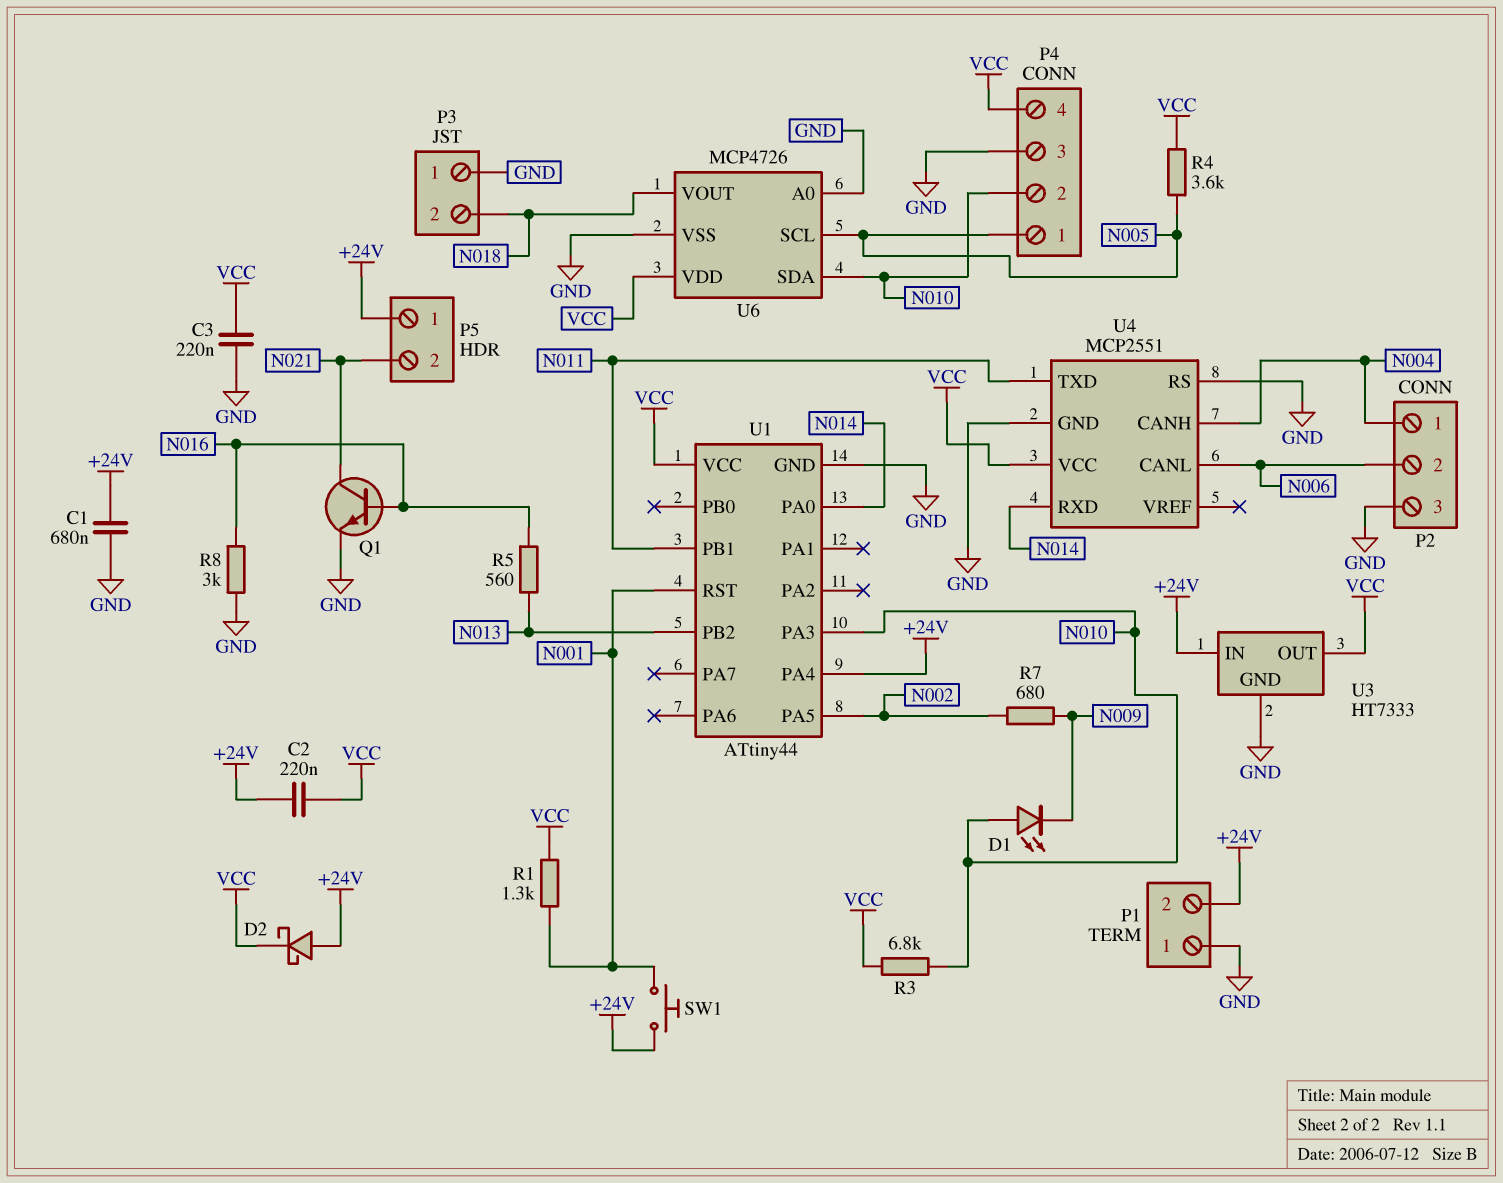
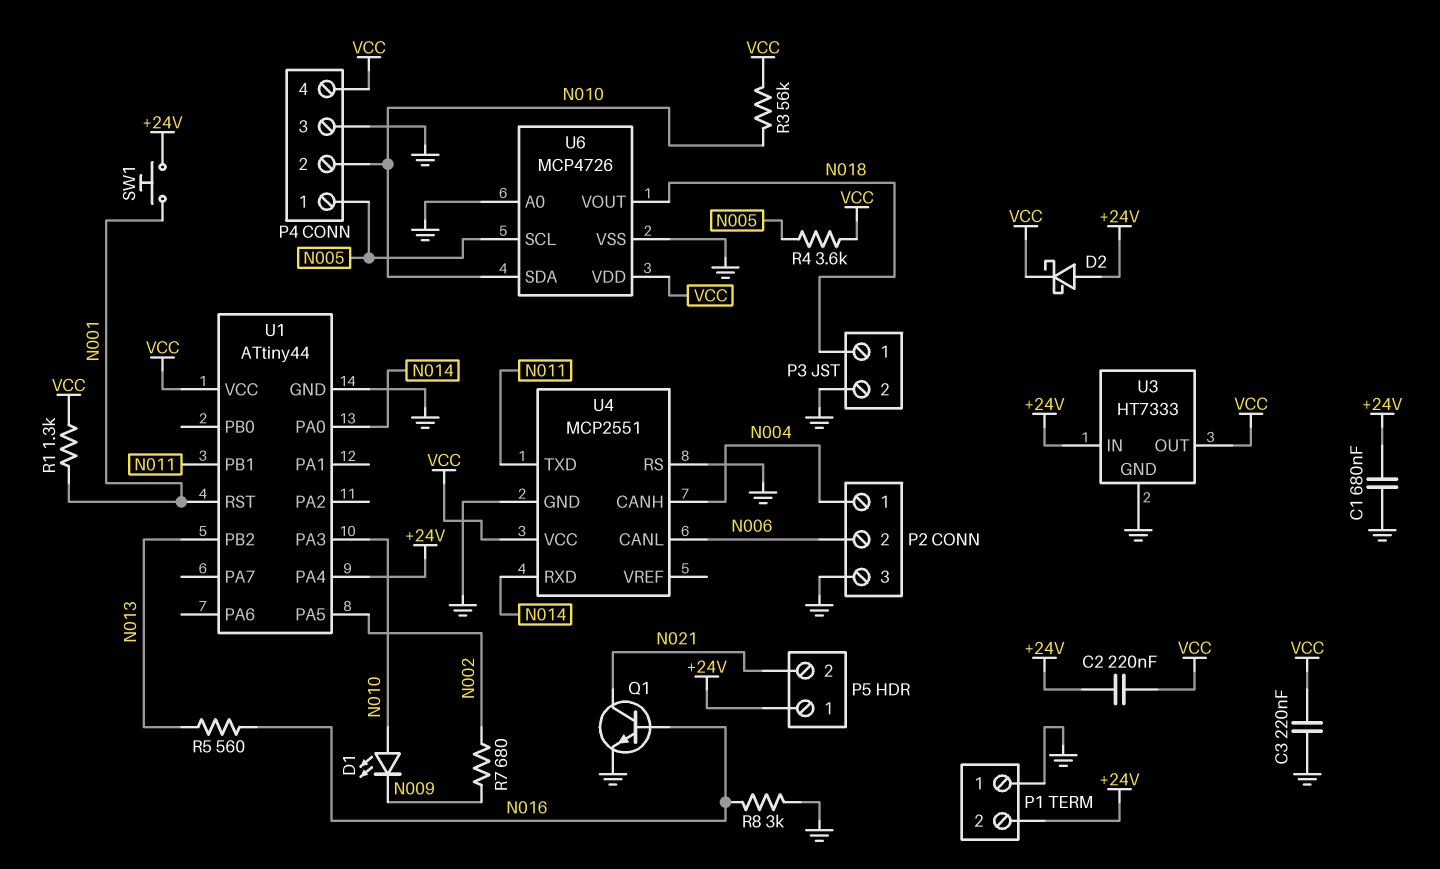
P3 pin 1: GND -> N018
P3 pin 2: N018 -> GND
R3: 6.8k (N010, VCC) -> 56k (N010, VCC)

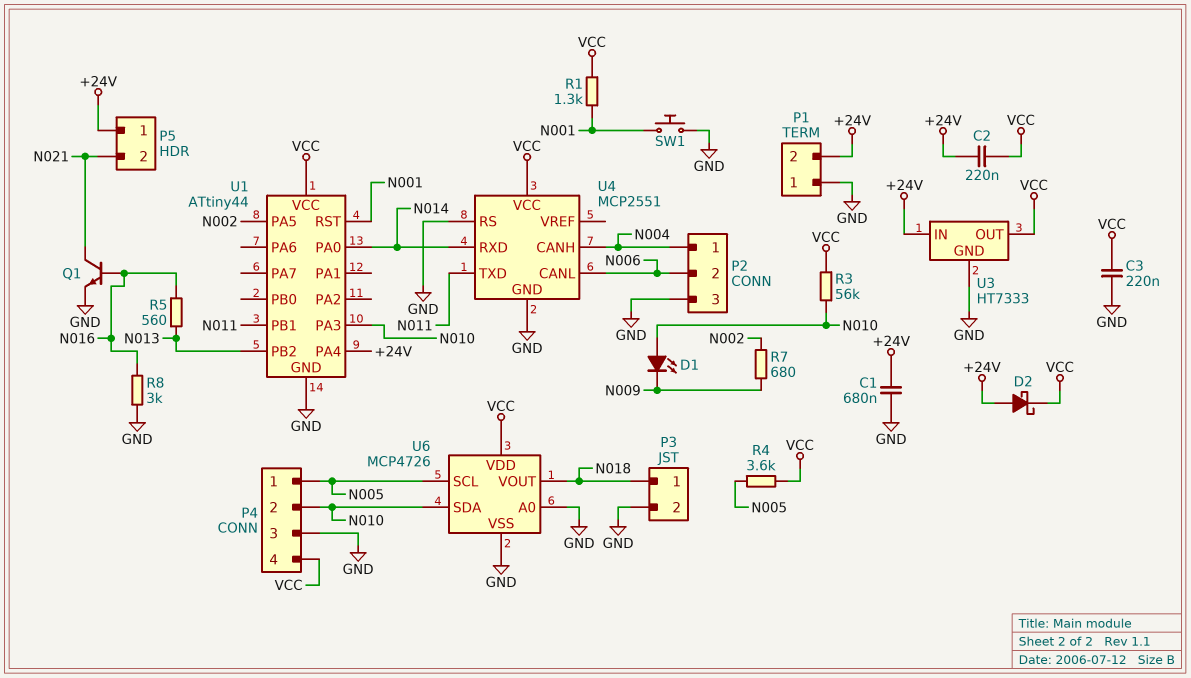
SW1: button (+24V, N001) -> button (GND, N001)

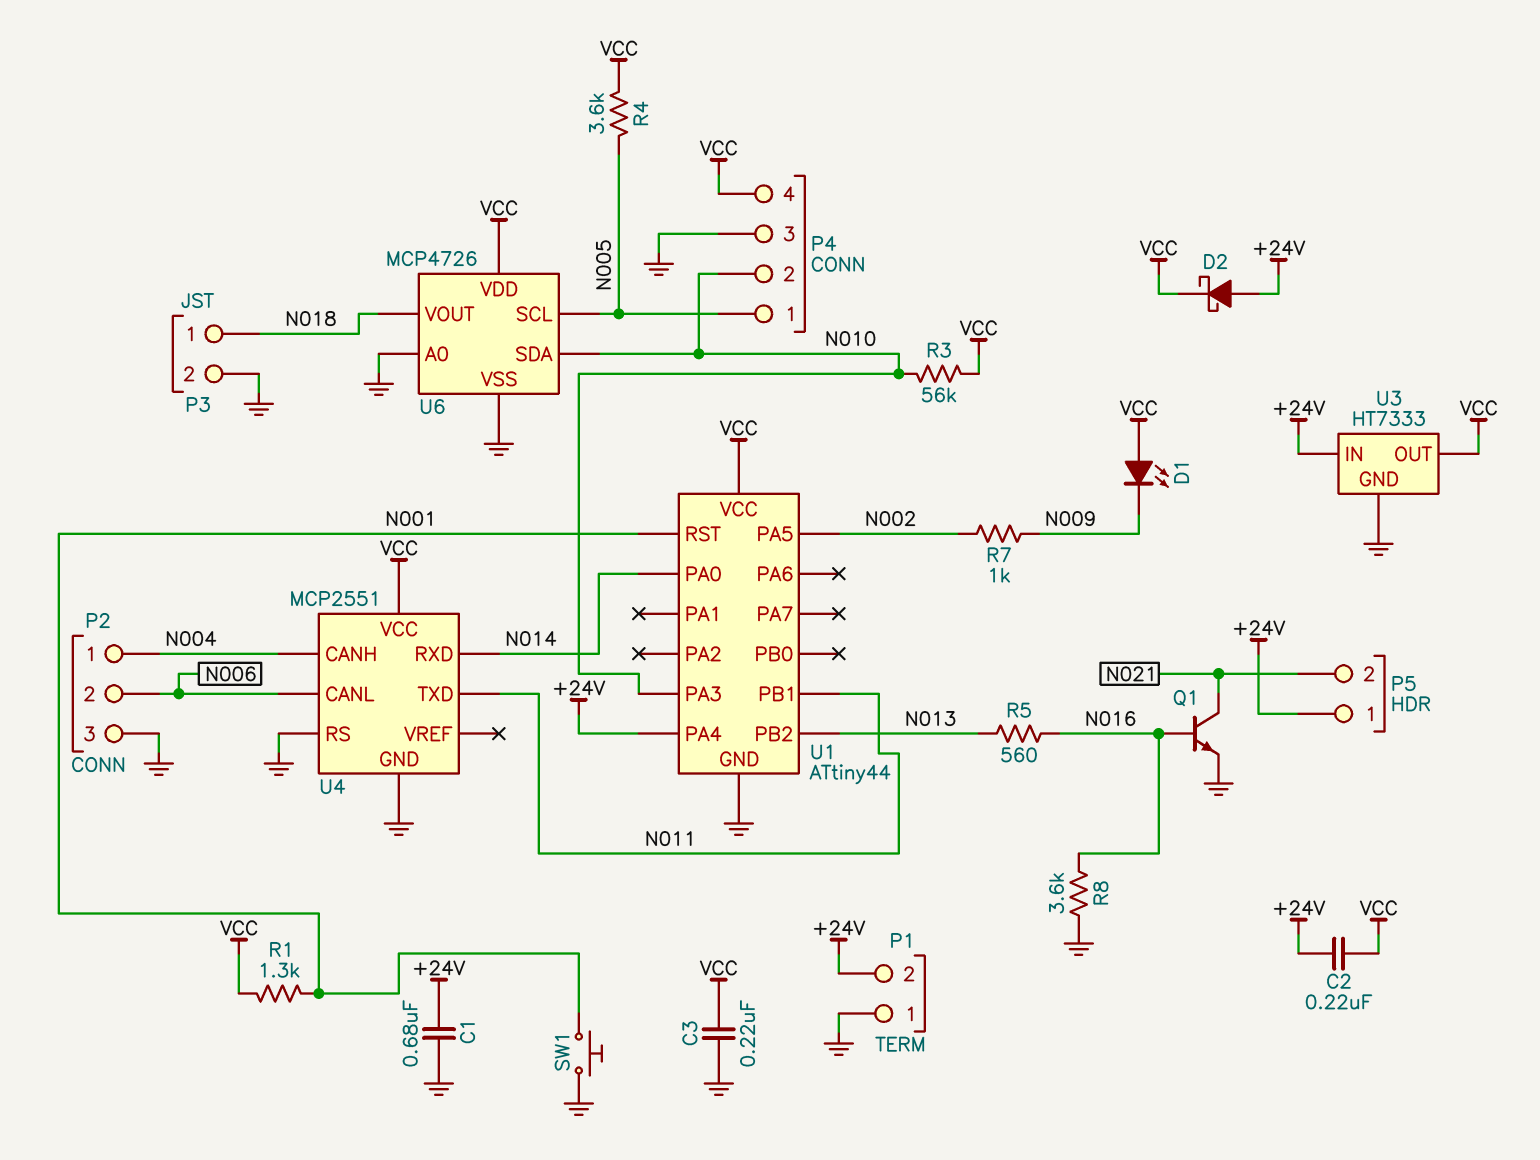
D1: LED (A N010, K N009) -> LED (A VCC, K N009)
R7: 680 (N002, N009) -> 1k (N002, N009)
R8: 3k (GND, N016) -> 3.6k (GND, N016)

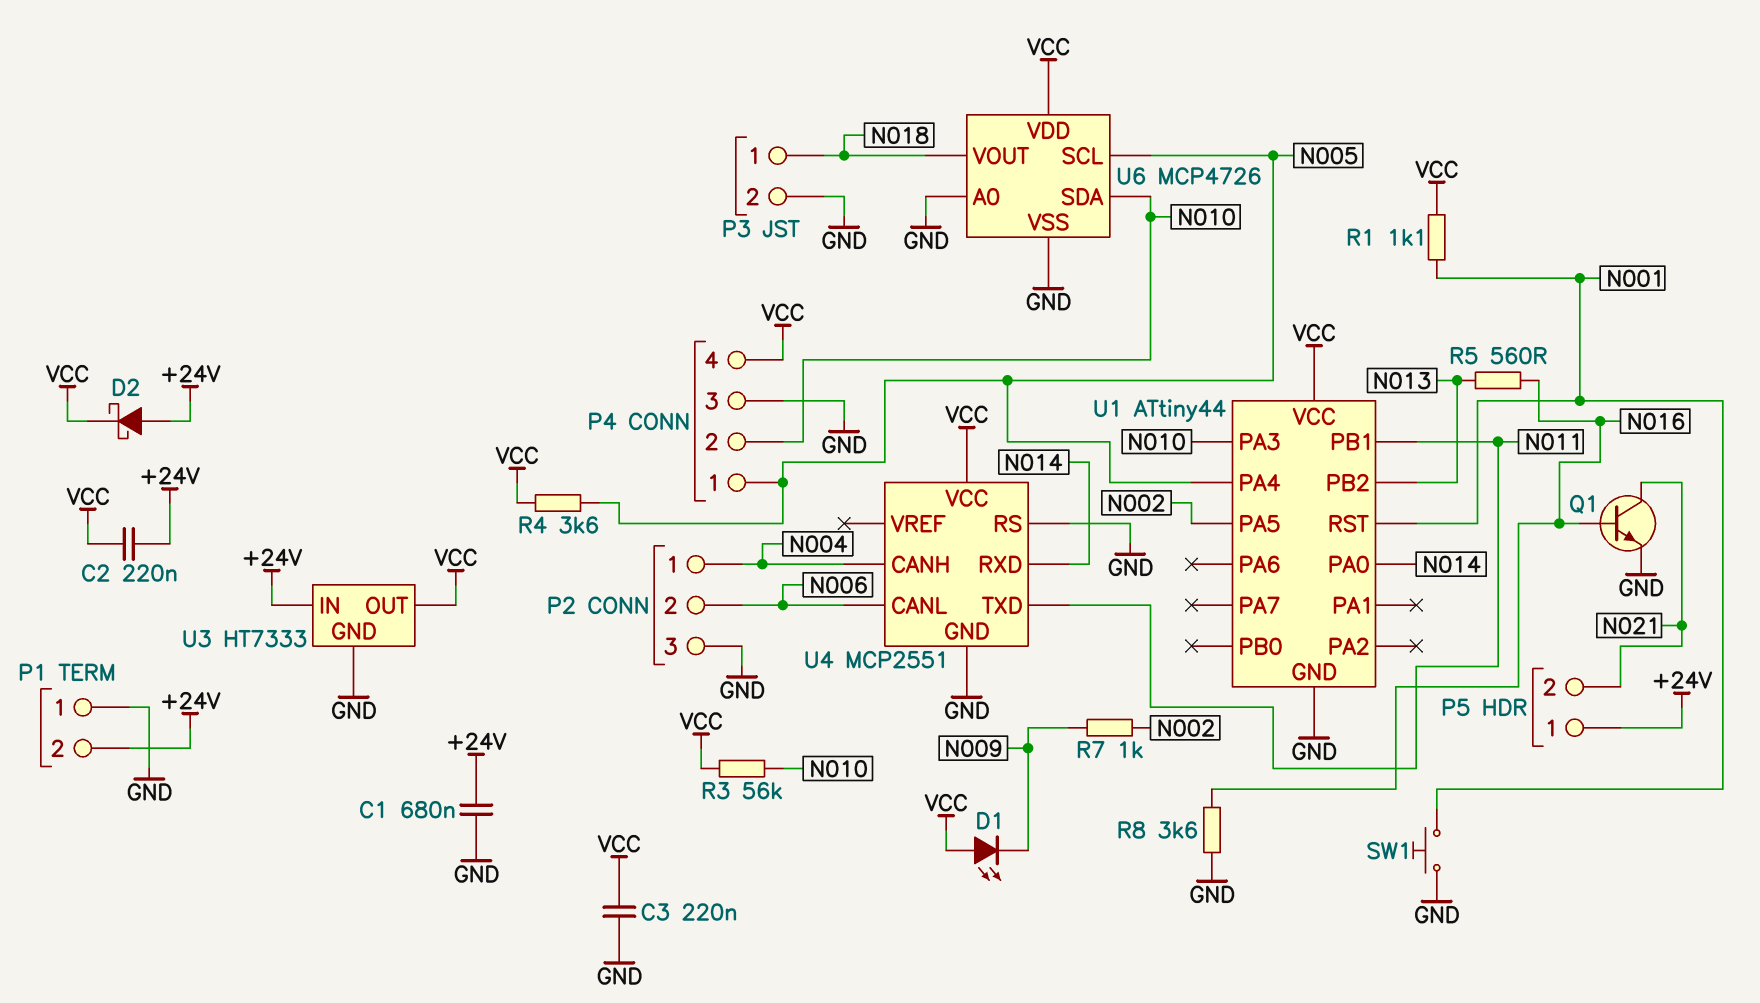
R1: 1.3k (N001, VCC) -> 1.1k (N001, VCC)
U1 pin PA4: +24V -> N005

